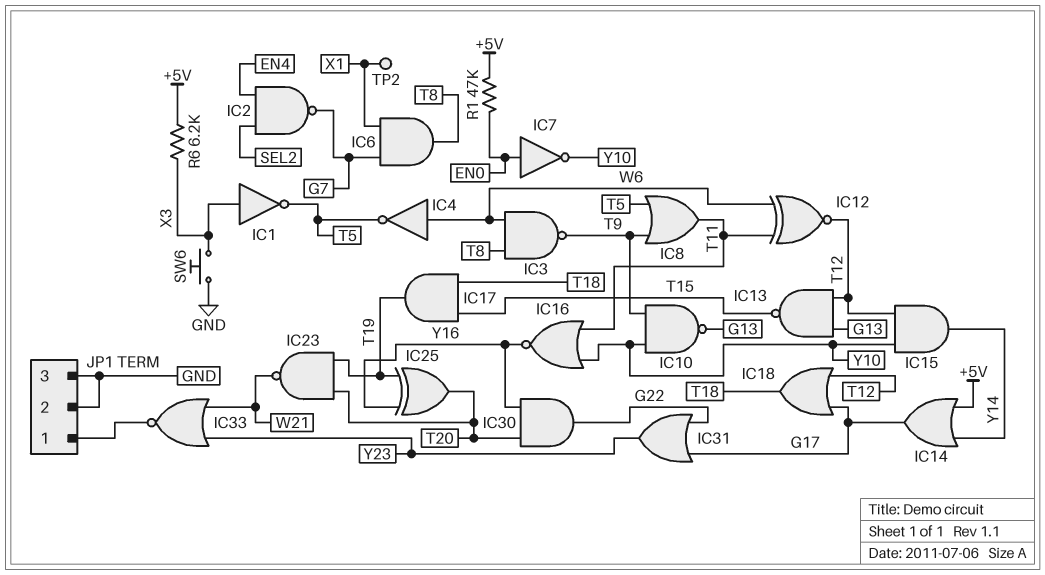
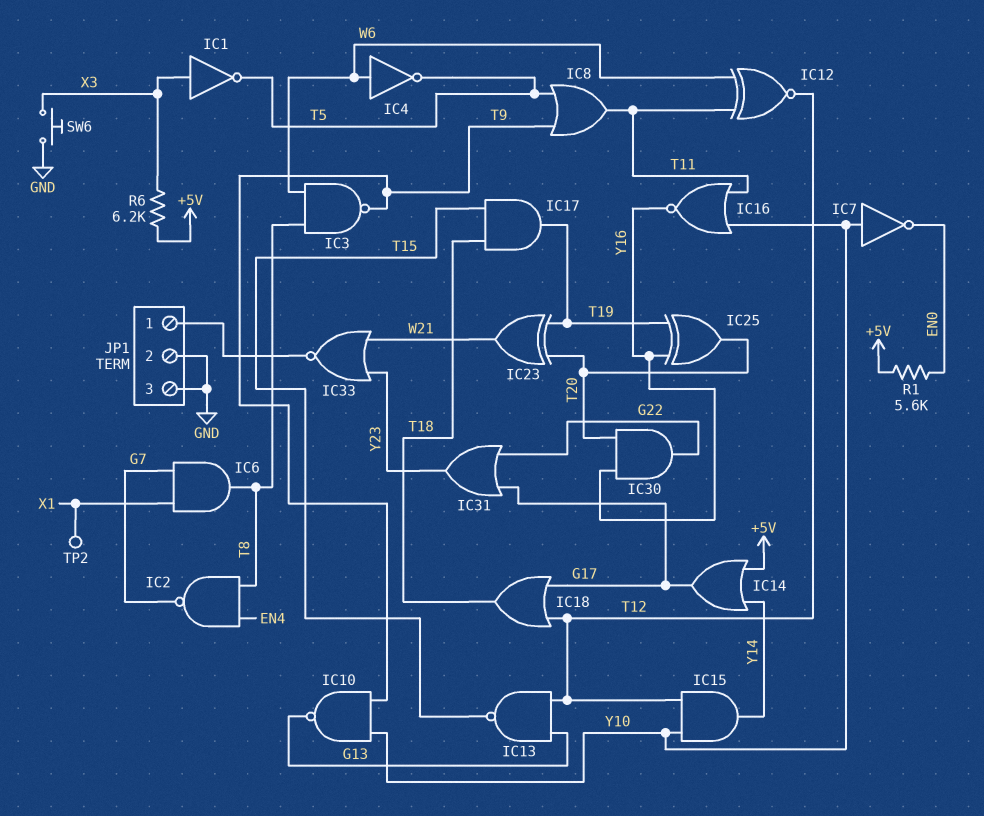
IC2: NAND (in EN4, in SEL2, out G7) -> NAND (in EN4, in T8, out G7)
IC7: NOT (in EN0, out Y10) -> NOT (in Y10, out EN0)
IC23: NAND (in T19, in T20, out W21) -> XOR (in T19, in T20, out W21)
R1: 47k (+5V, EN0) -> 5.6k (+5V, EN0)

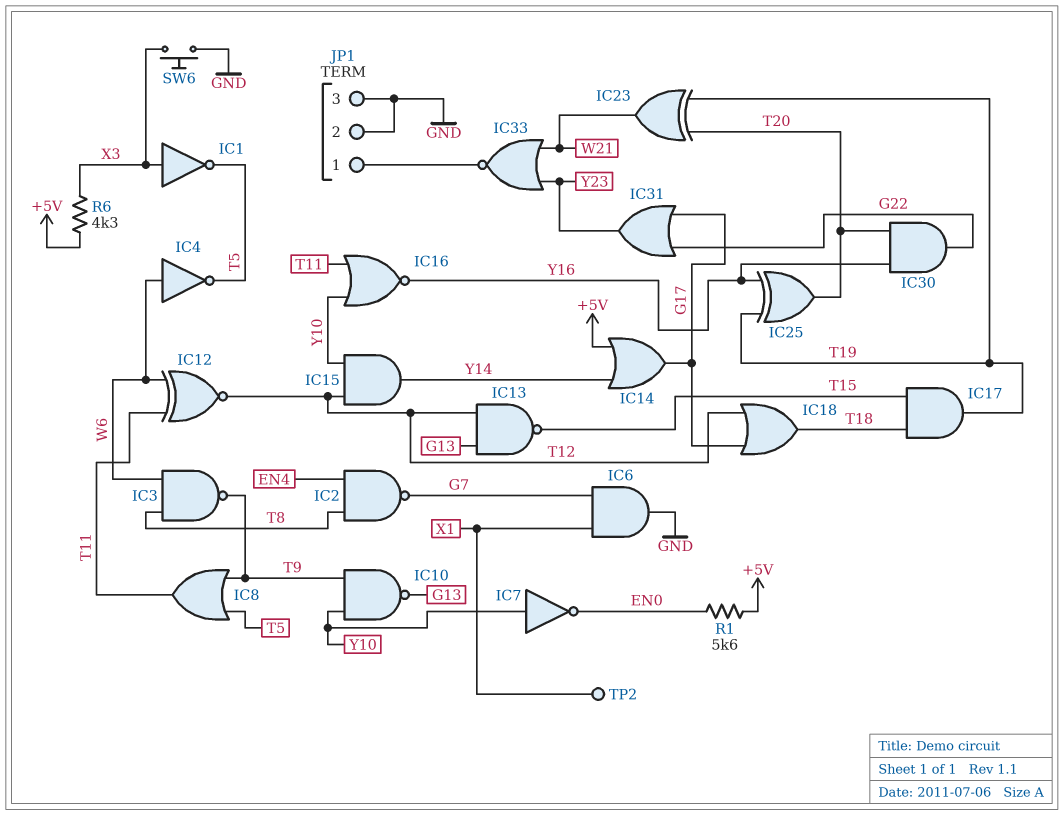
IC6: AND (in G7, in X1, out T8) -> AND (in G7, in X1, out GND)
R6: 6.2k (+5V, X3) -> 4.3k (+5V, X3)

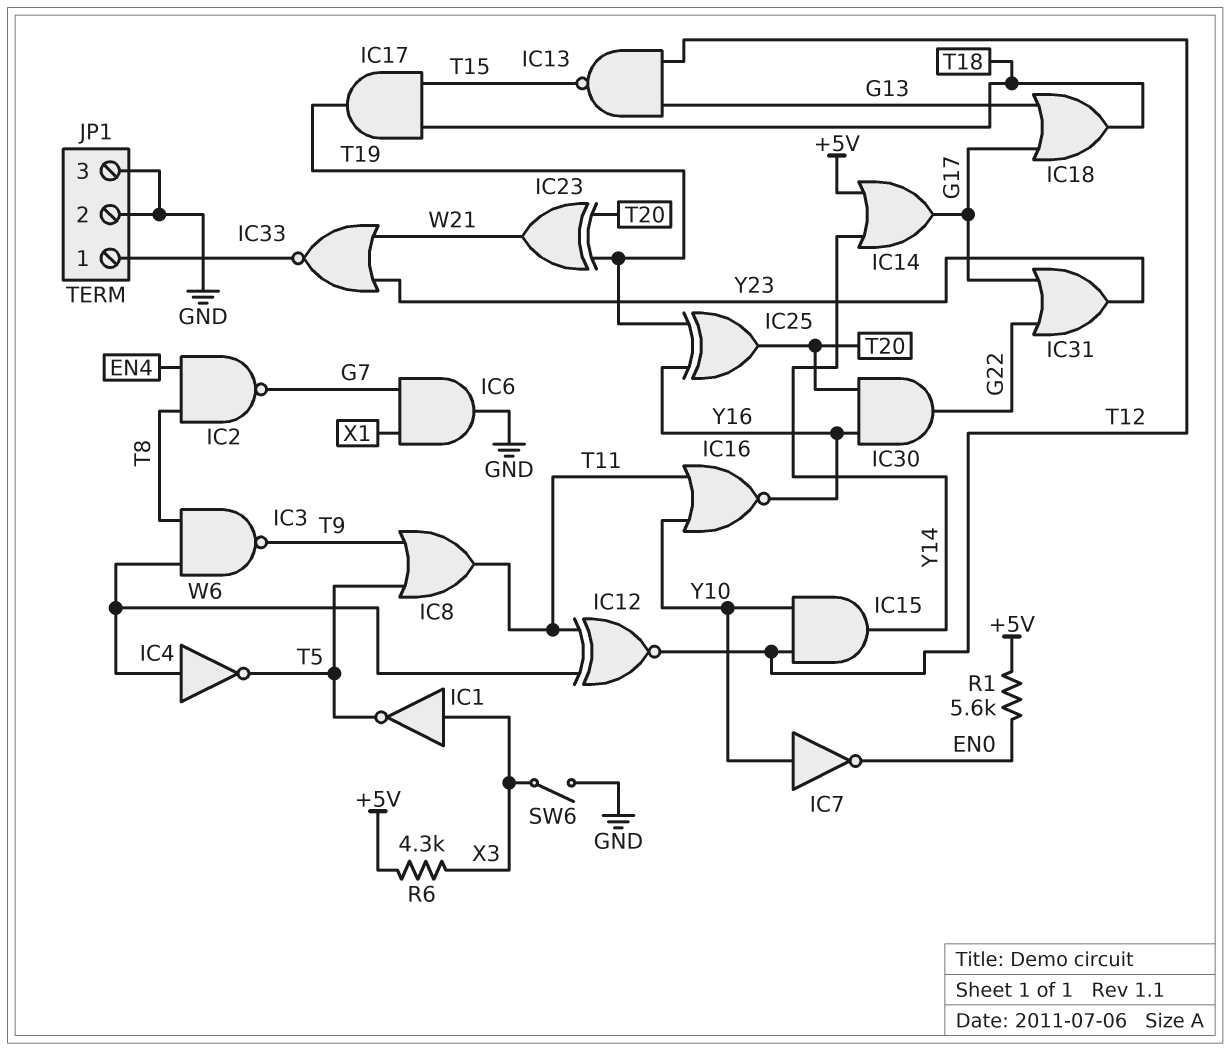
IC10: NAND (in T9, in Y10, out G13) -> none
IC18: OR (in G17, in T12, out T18) -> OR (in G13, in G17, out T18)
SW6: button (GND, X3) -> switch (GND, X3)
TP2: test point (X1) -> none

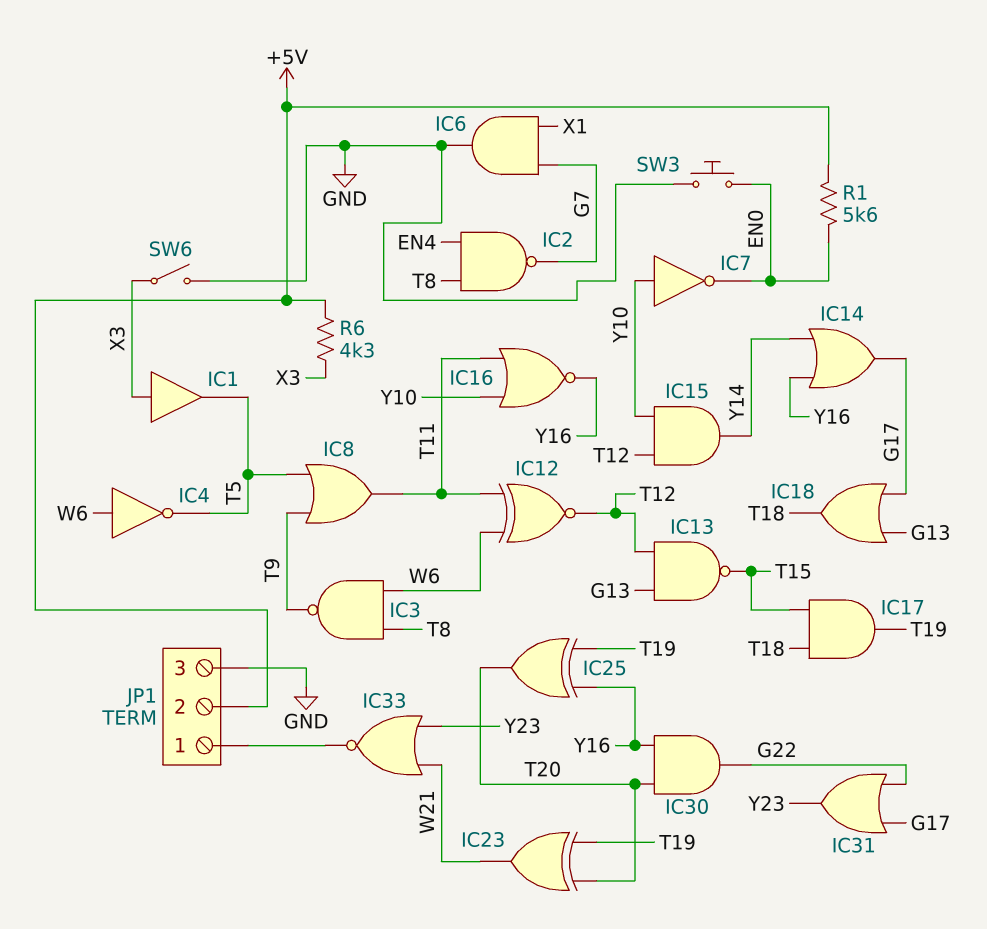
IC1: NOT (in X3, out T5) -> buffer (in X3, out T5)
IC14: OR (in +5V, in Y14, out G17) -> OR (in Y14, in Y16, out G17)
JP1 pin 2: GND -> +5V
SW3: none -> button (EN0, GND)

